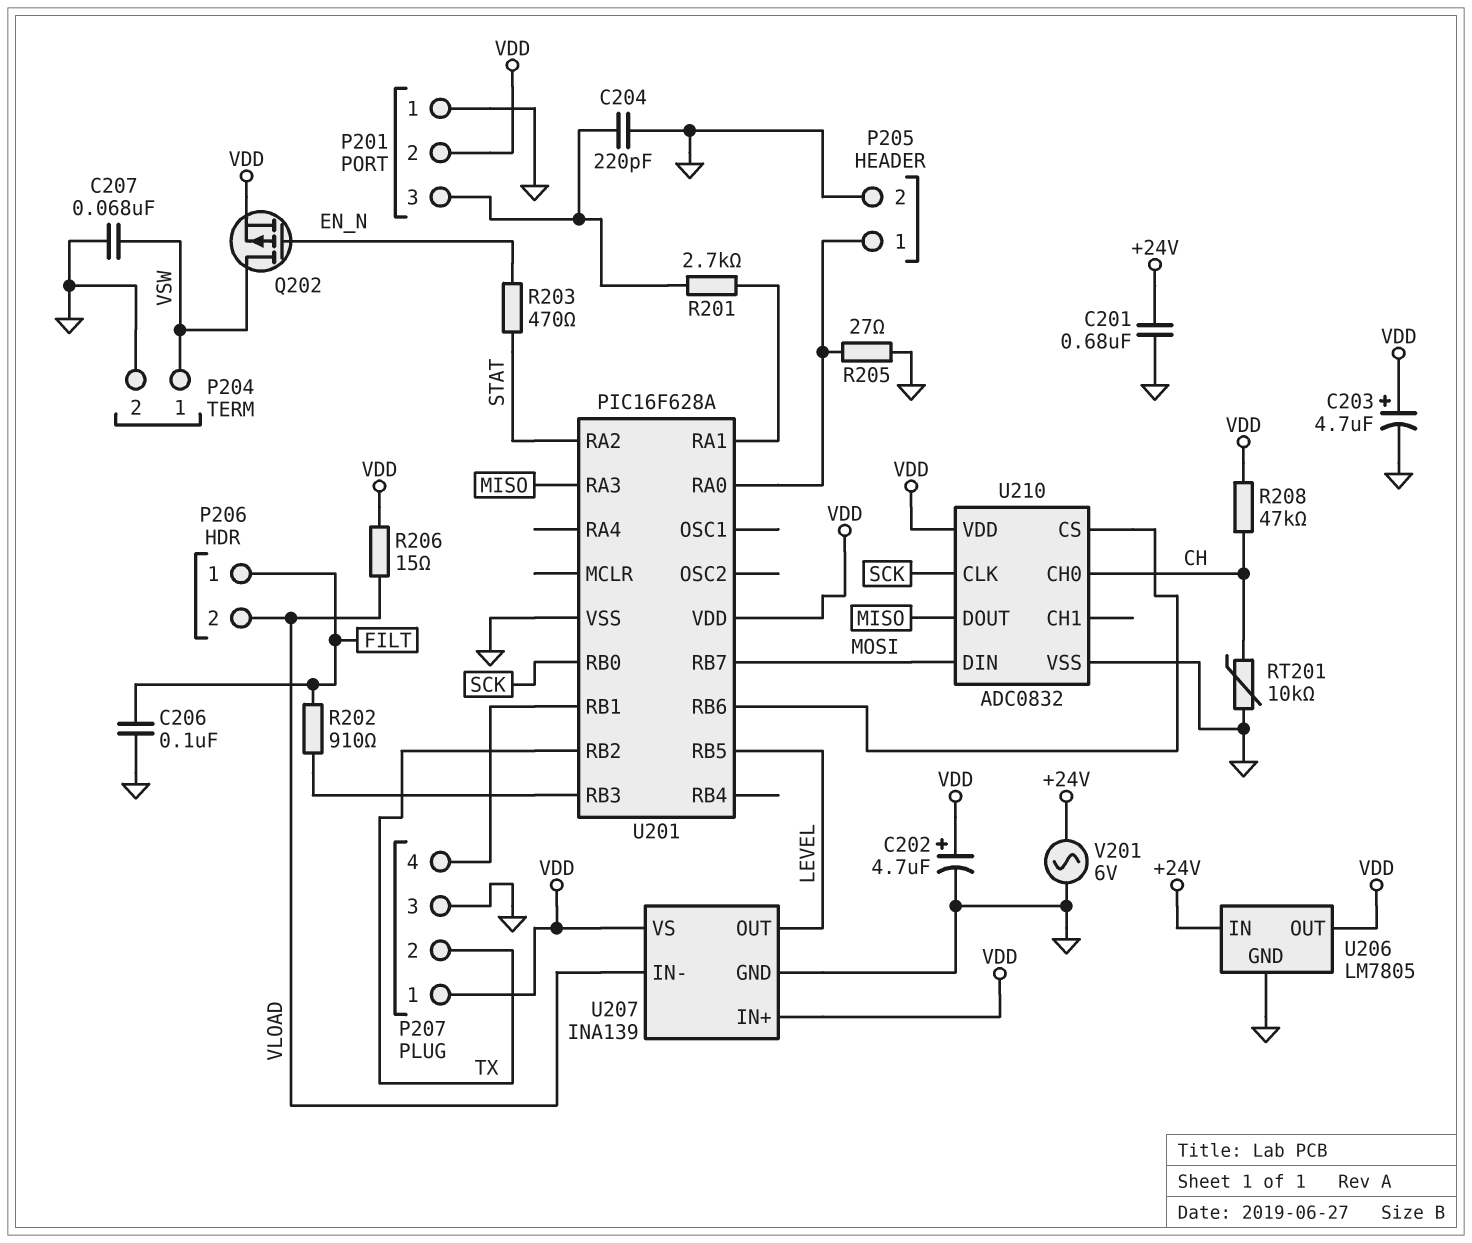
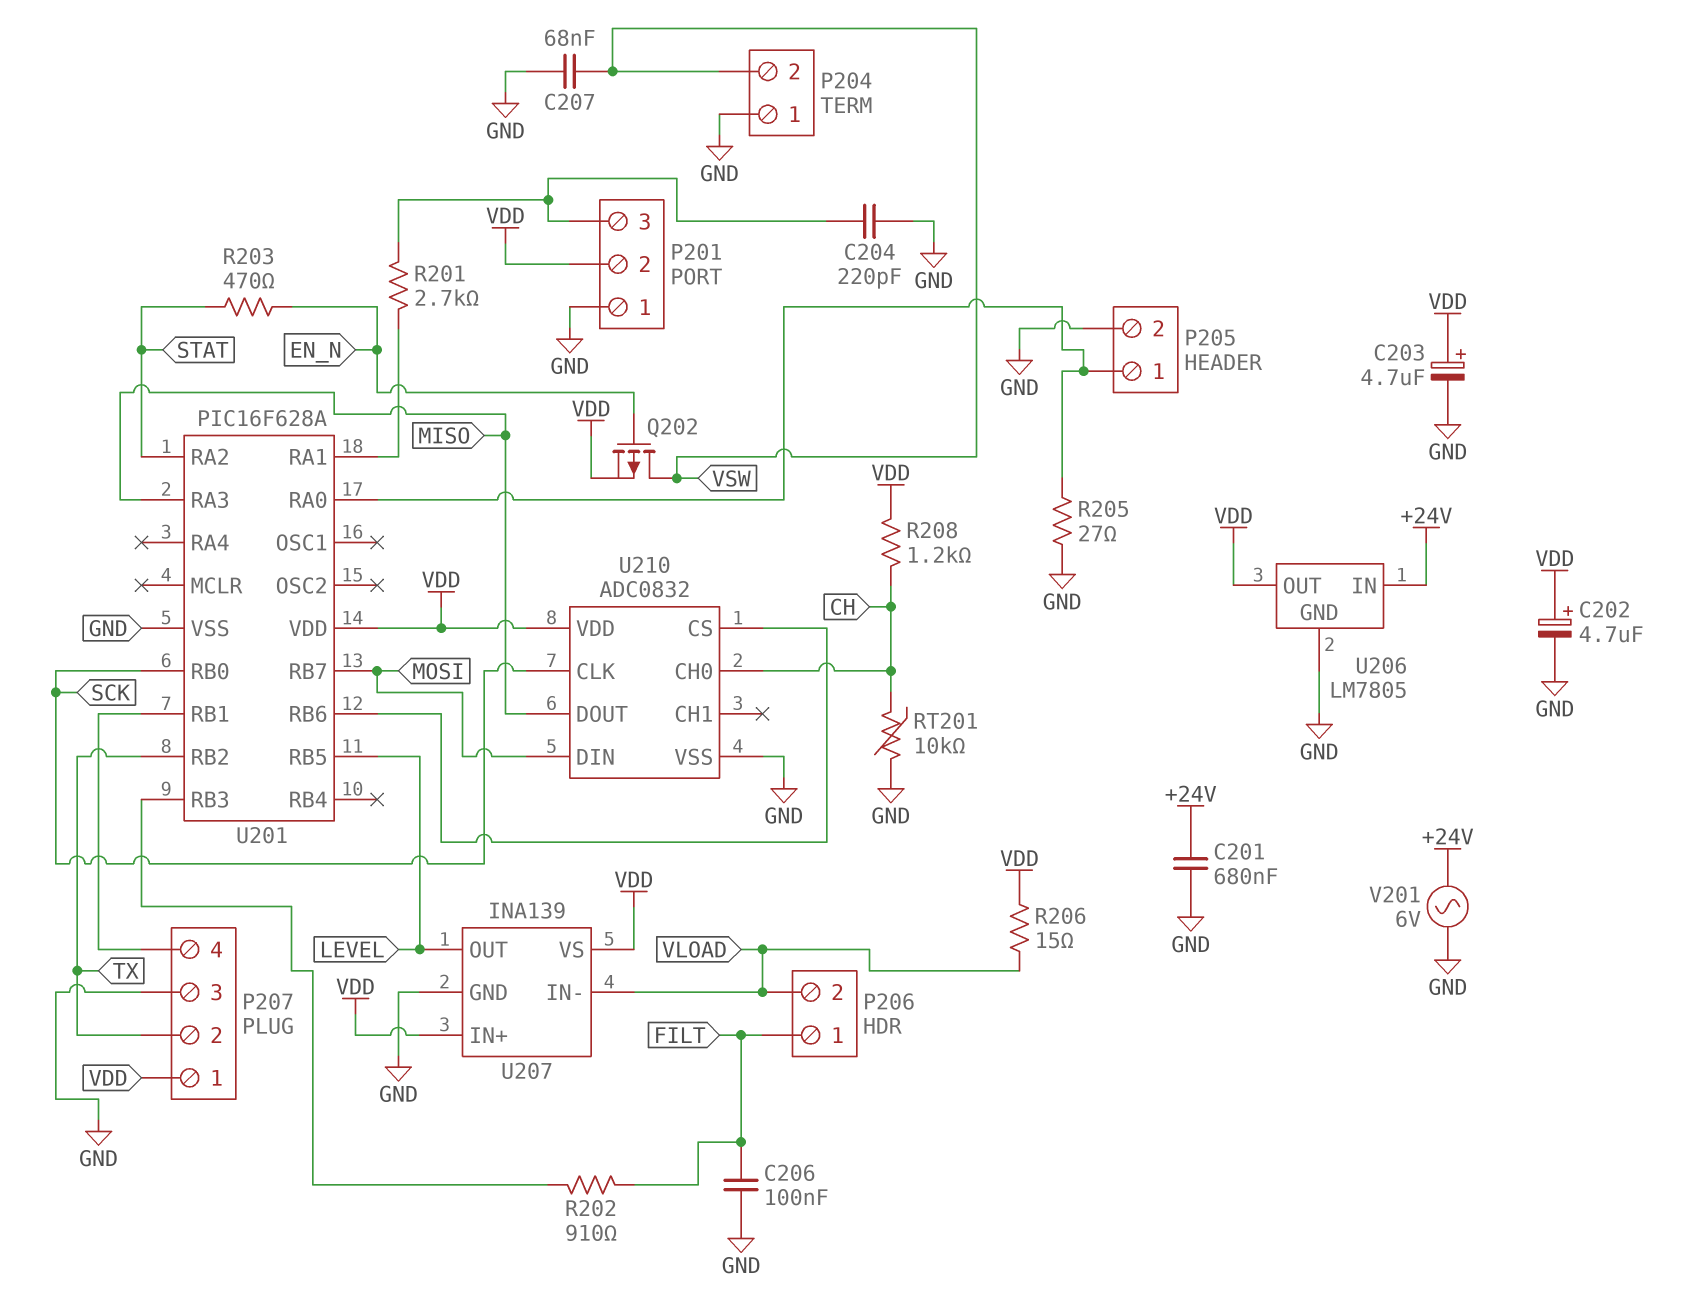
P204 pin 1: VSW -> GND
P204 pin 2: GND -> VSW
R208: 47k (CH, VDD) -> 1.2k (CH, VDD)

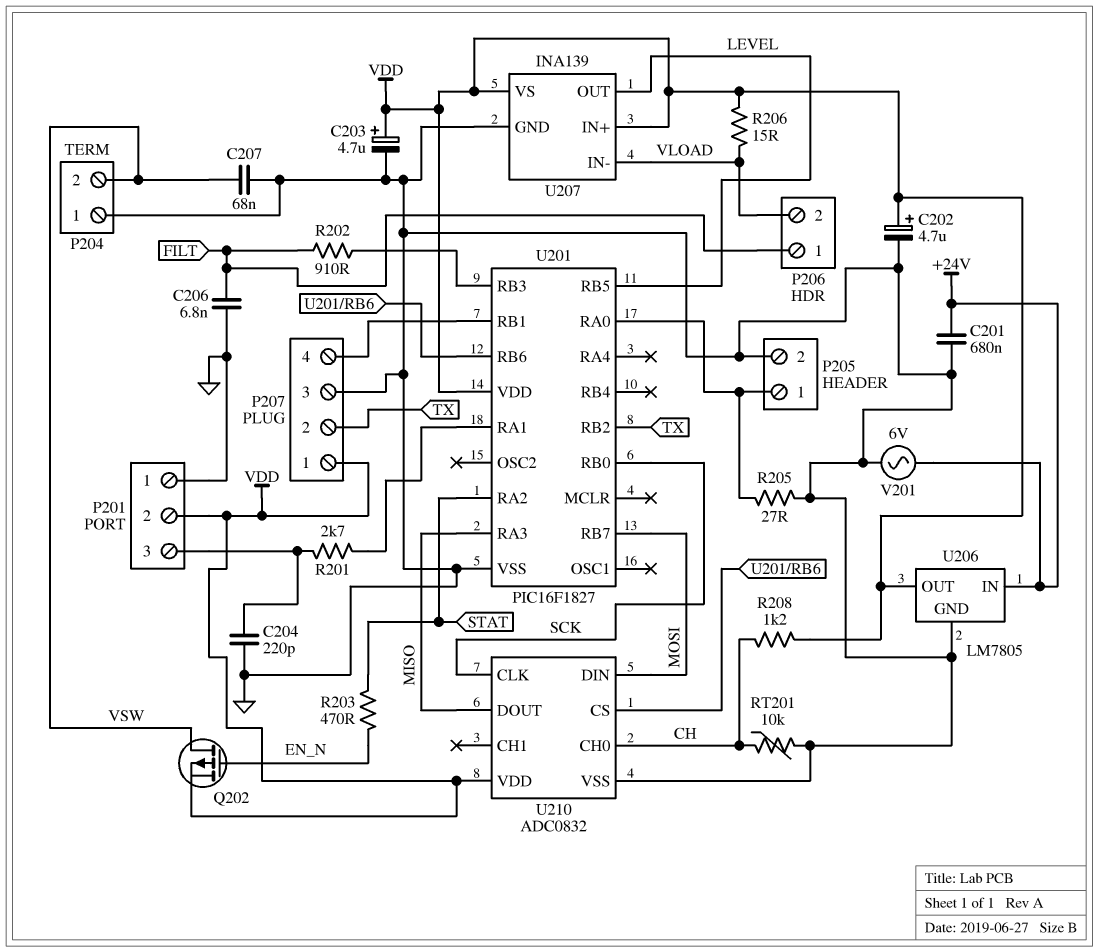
C206: 100nF (FILT, GND) -> 6.8nF (FILT, GND)
U201: PIC16F628A -> PIC16F1827

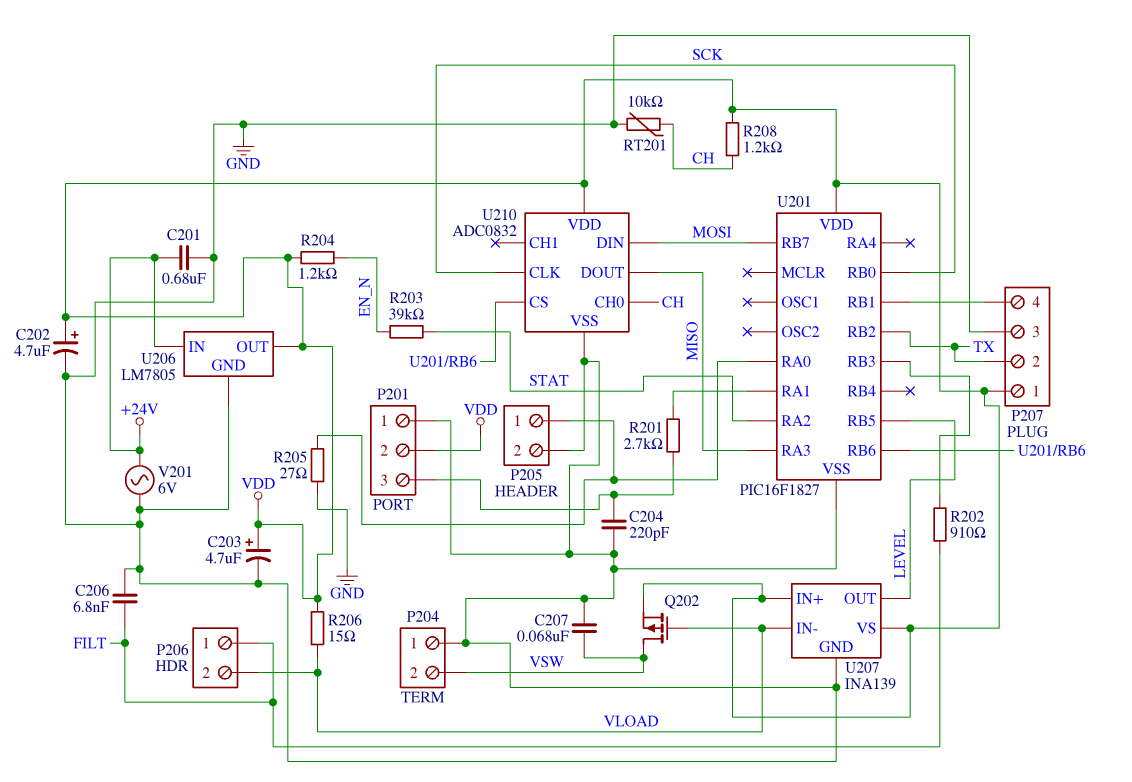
Q202: PMOS (G EN_N, D VSW, S VDD) -> PMOS (G VLOAD, D VSW, S VDD)
R203: 470 (EN_N, STAT) -> 39k (EN_N, STAT)
R204: none -> 1.2k (EN_N, VDD)

